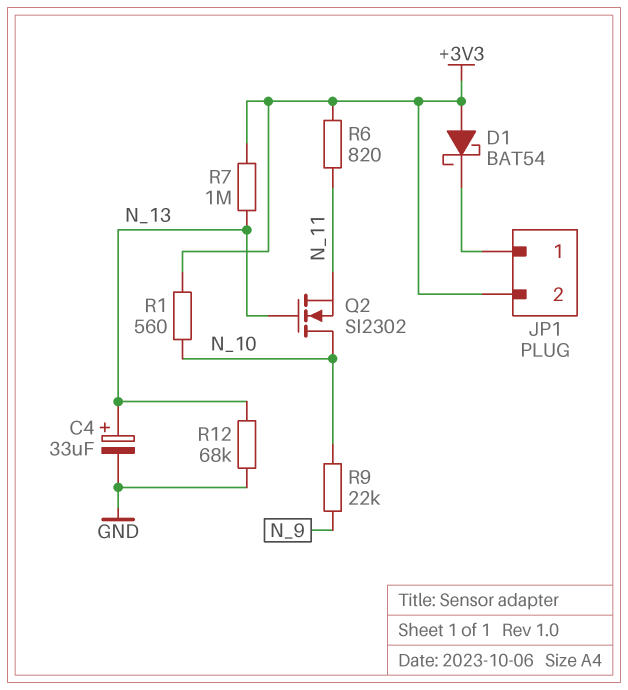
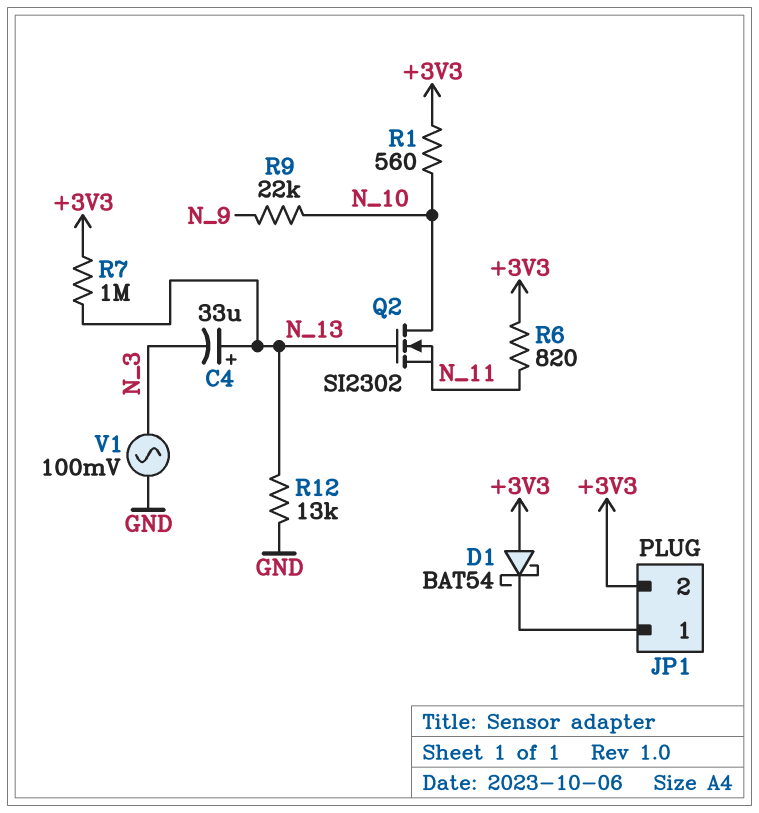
C4: 33uF (plus N_13, minus GND) -> 33uF (plus N_13, minus N_3)
R12: 68k (GND, N_13) -> 13k (GND, N_13)
V1: none -> AC 100mV (GND, N_3)

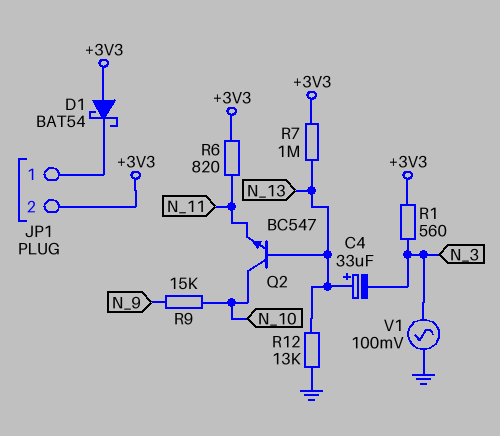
Q2: NMOS SI2302 (G N_13, D N_10, S N_11) -> NPN BC547 (B N_13, C N_10, E N_11)
R1: 560 (+3V3, N_10) -> 560 (+3V3, N_3)
R9: 22k (N_9, N_10) -> 15k (N_9, N_10)

